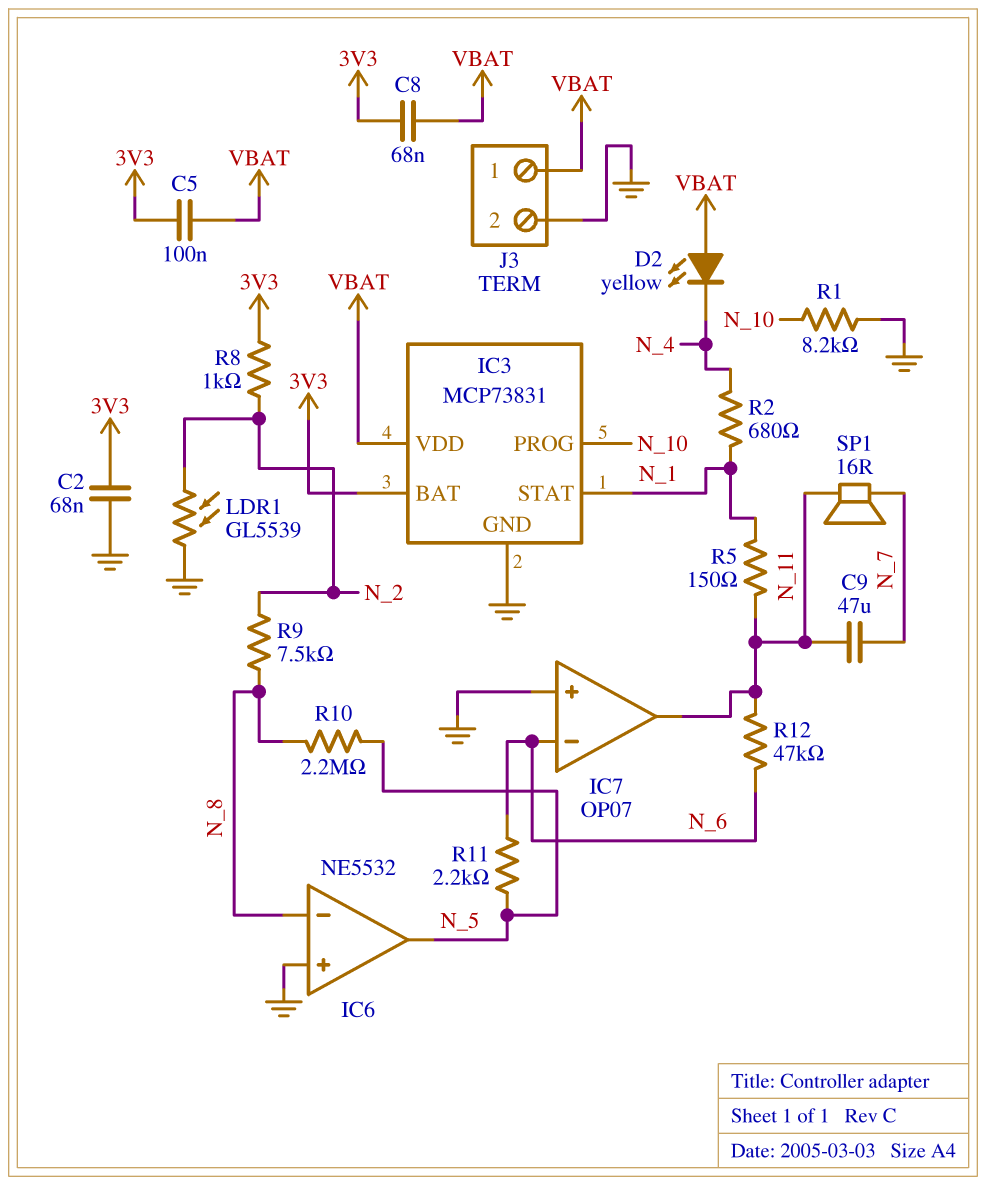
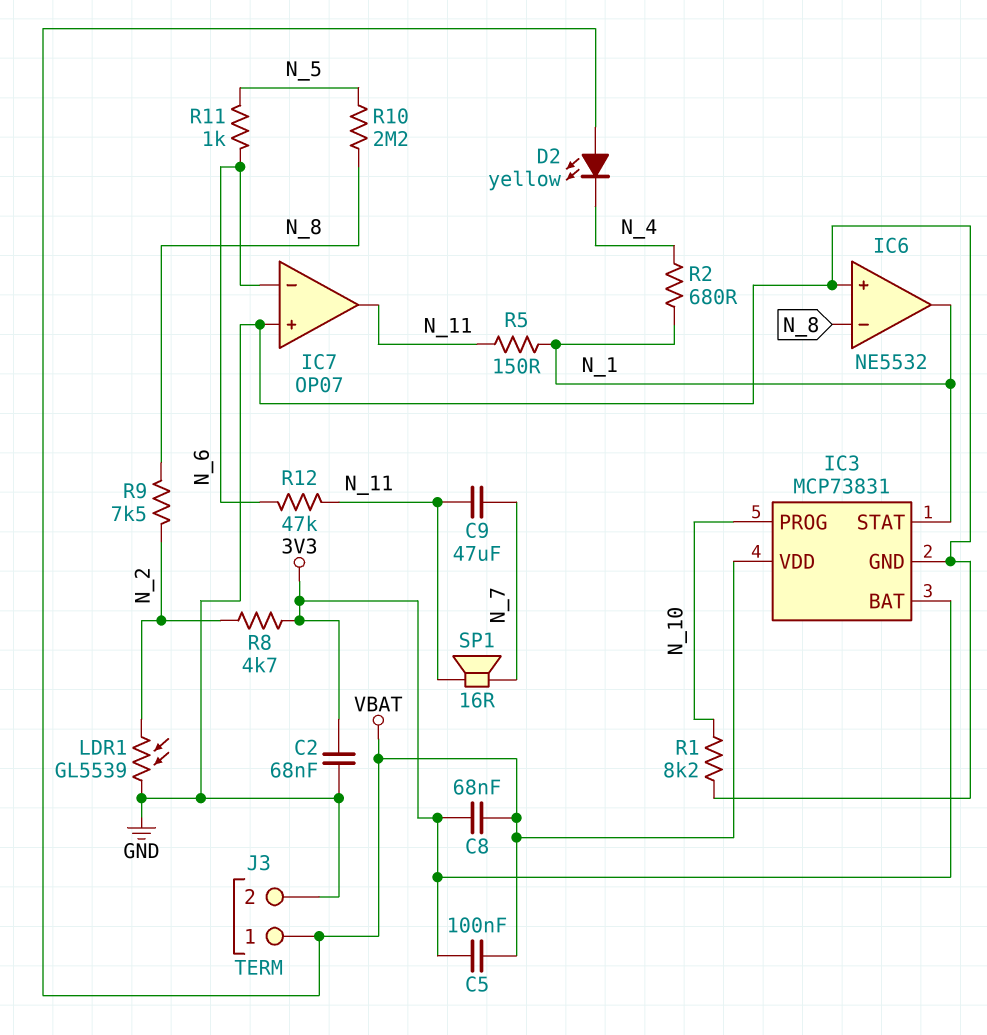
IC6 pin out: N_5 -> N_1
R8: 1k (3V3, N_2) -> 4.7k (3V3, N_2)
R11: 2.2k (N_5, N_6) -> 1k (N_5, N_6)

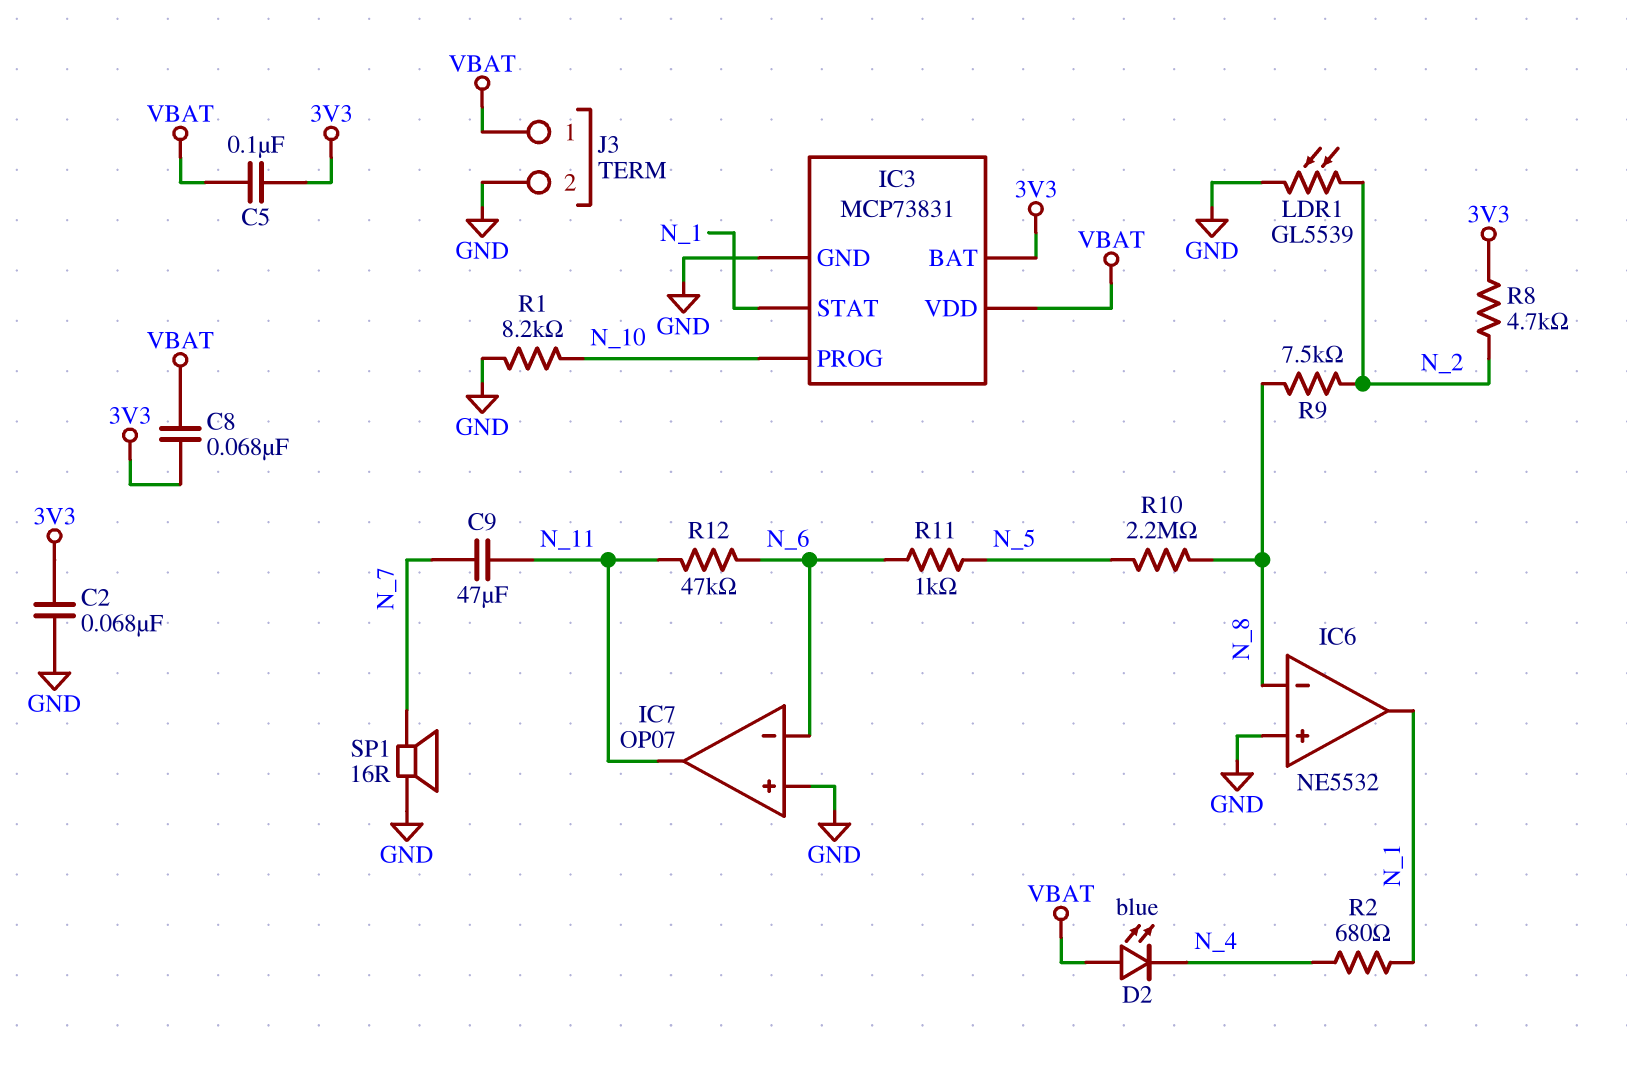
D2: LED yellow (A VBAT, K N_4) -> LED blue (A VBAT, K N_4)
R5: 150 (N_1, N_11) -> none
SP1: speaker 16R (N_7, N_11) -> speaker 16R (GND, N_7)

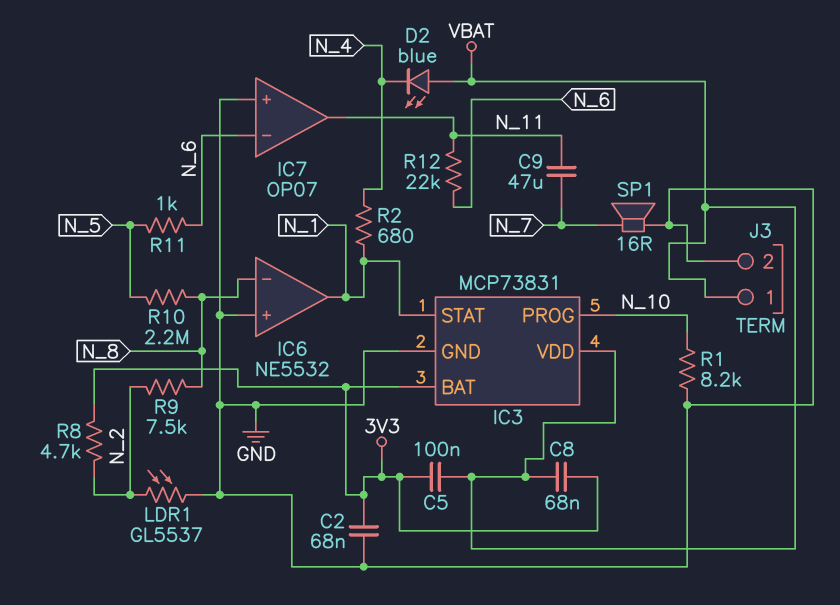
LDR1: GL5539 (GND, N_2) -> GL5537 (GND, N_2)
R12: 47k (N_6, N_11) -> 22k (N_6, N_11)

